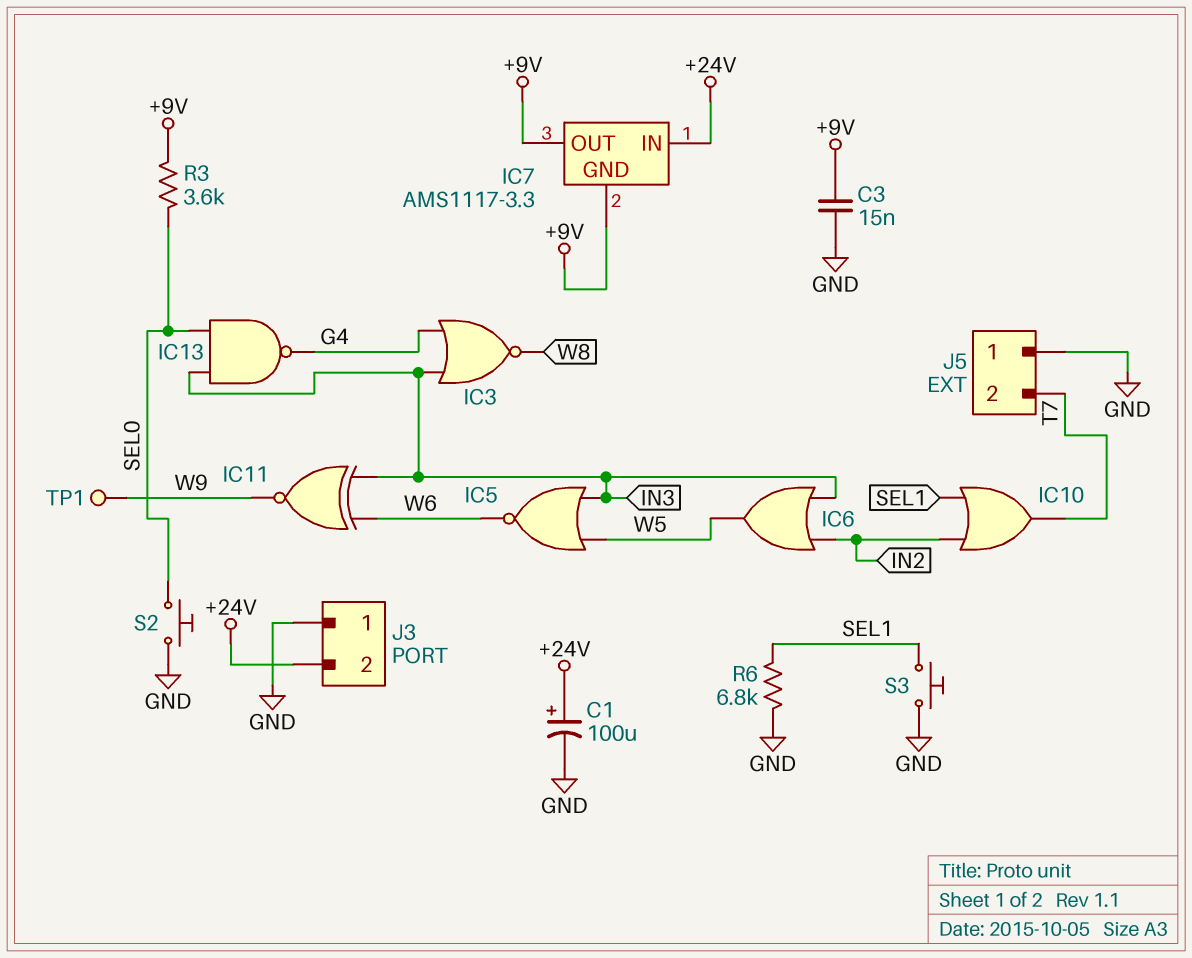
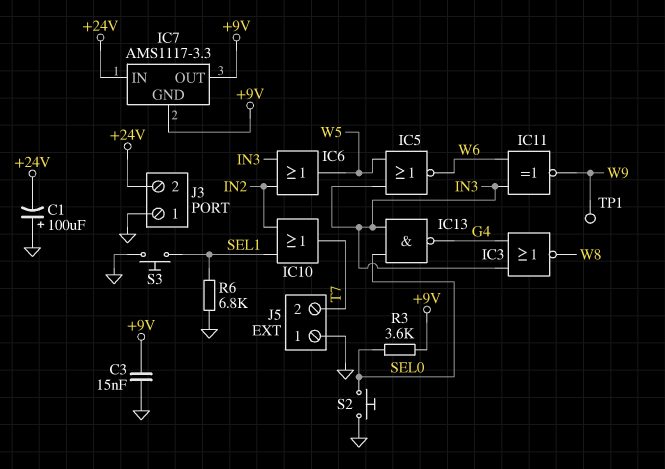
C1: 100uF (plus +24V, minus GND) -> 100uF (plus GND, minus +24V)

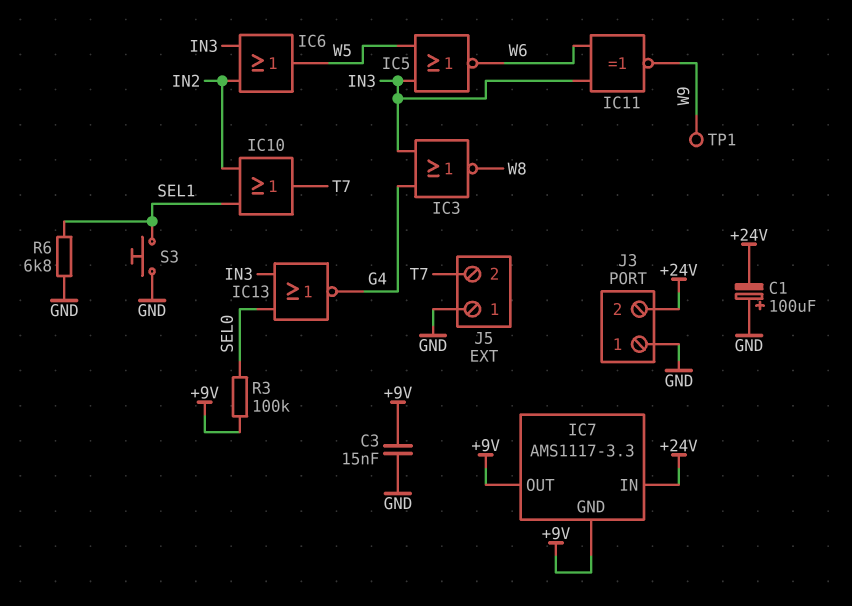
IC13: NAND (in IN3, in SEL0, out G4) -> NOR (in IN3, in SEL0, out G4)
R3: 3.6k (+9V, SEL0) -> 100k (+9V, SEL0)
S2: button (GND, SEL0) -> none

